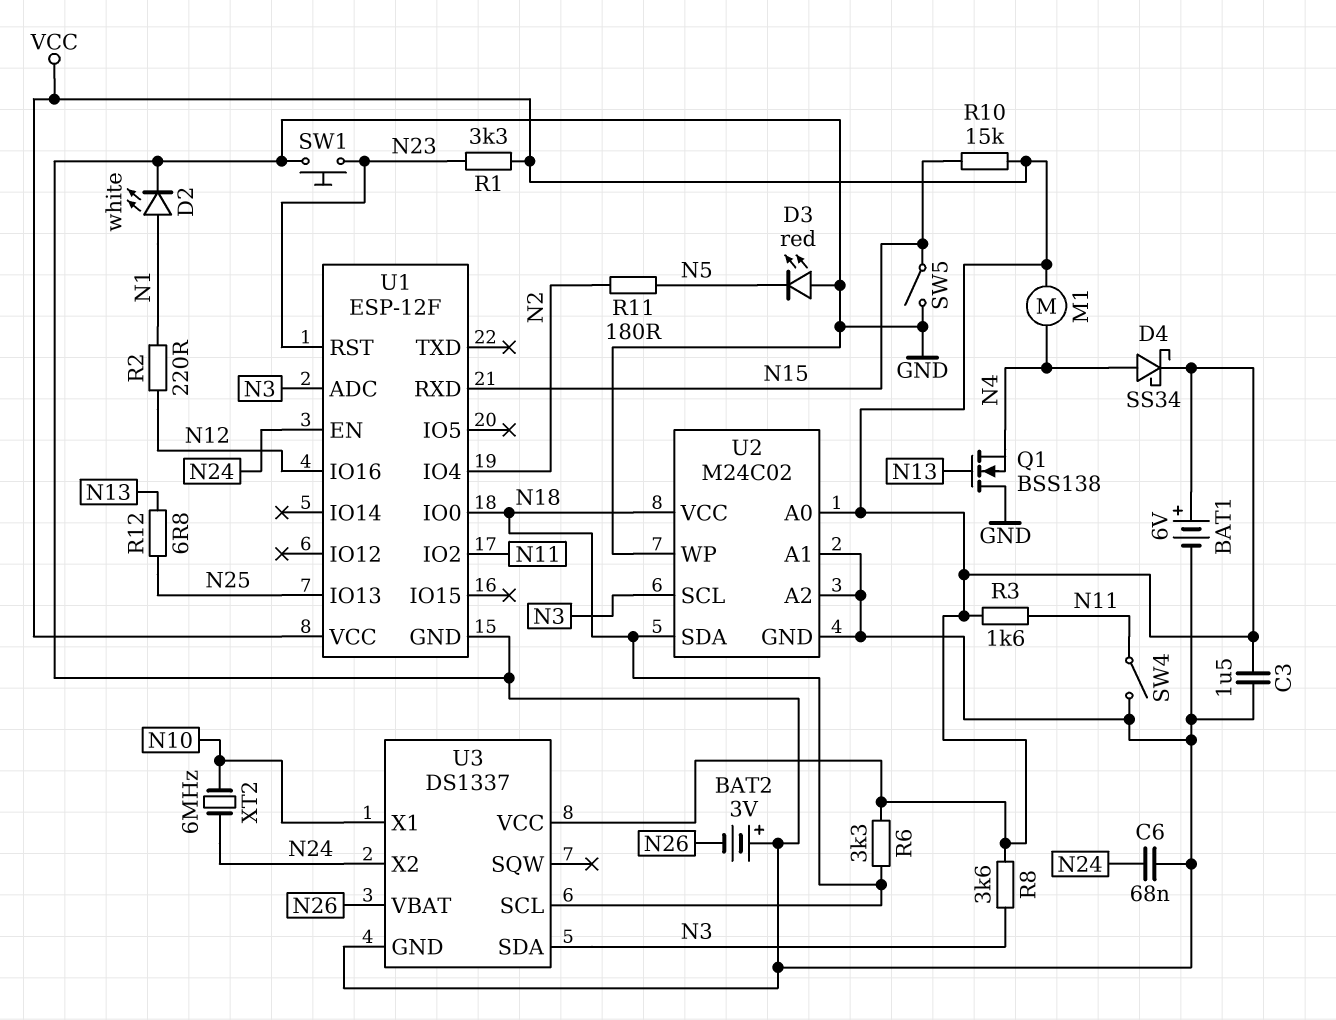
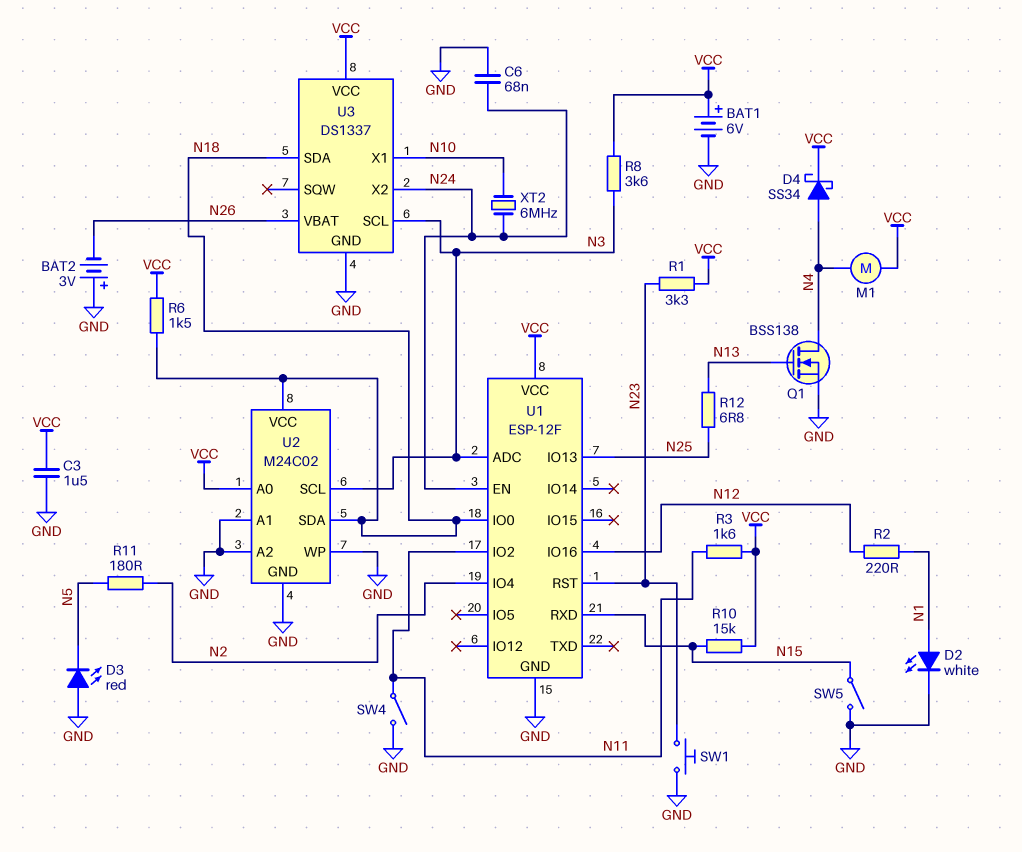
Q1: NMOS BSS138 (G N13, D GND, S N4) -> NMOS BSS138 (G N13, D N4, S GND)
R6: 3.3k (N18, VCC) -> 1.5k (N18, VCC)
U3 pin SCL: N18 -> N3
U3 pin SDA: N3 -> N18

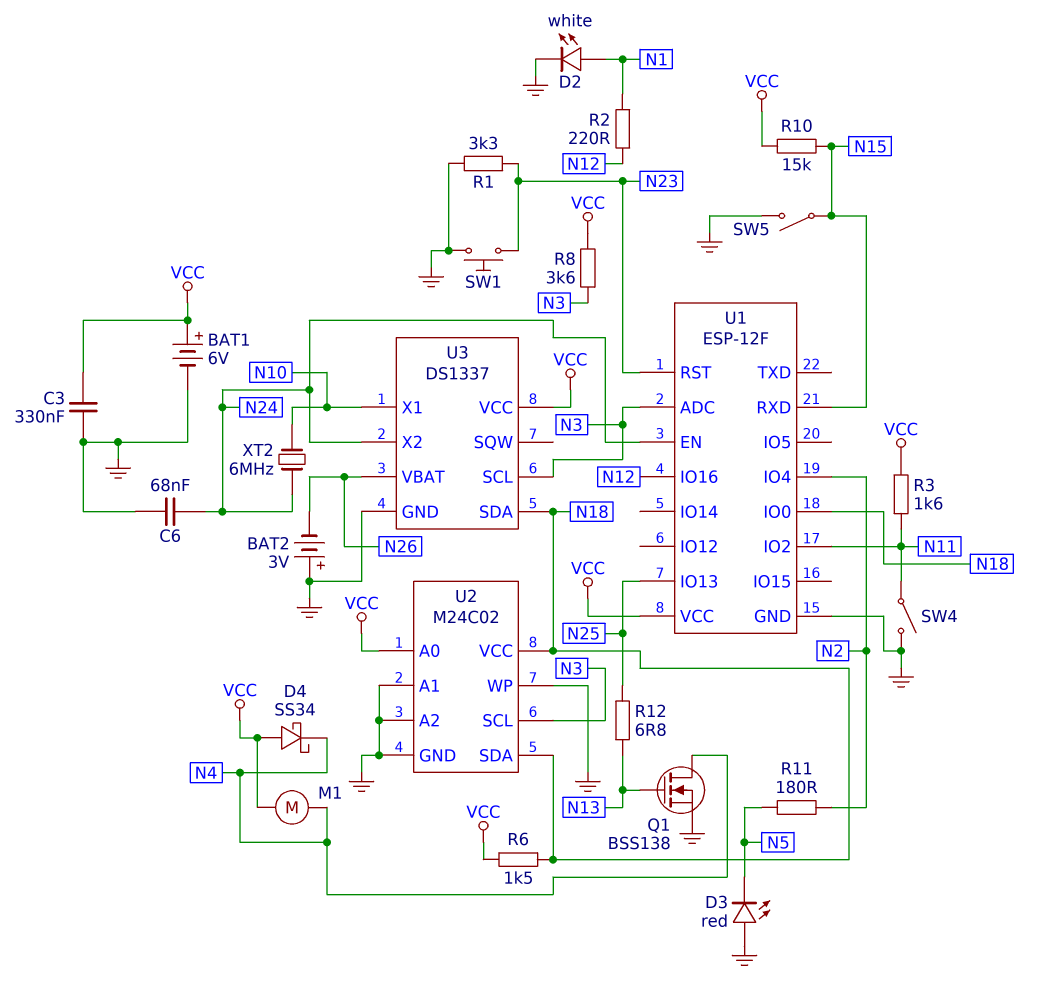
C3: 1.5uF (GND, VCC) -> 330nF (GND, VCC)
D4: schottky SS34 (A N4, K VCC) -> schottky SS34 (A VCC, K N4)
R1: 3.3k (N23, VCC) -> 3.3k (GND, N23)

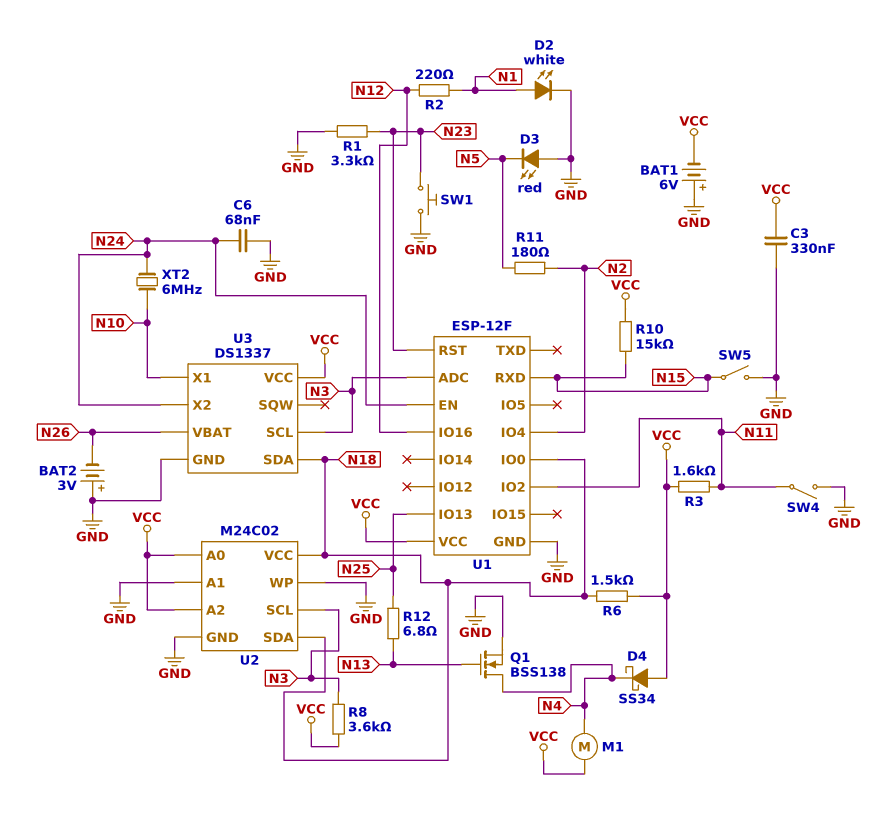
BAT1: 6V (plus VCC, minus GND) -> 6V (plus GND, minus VCC)
U2 pin A2: GND -> VCC

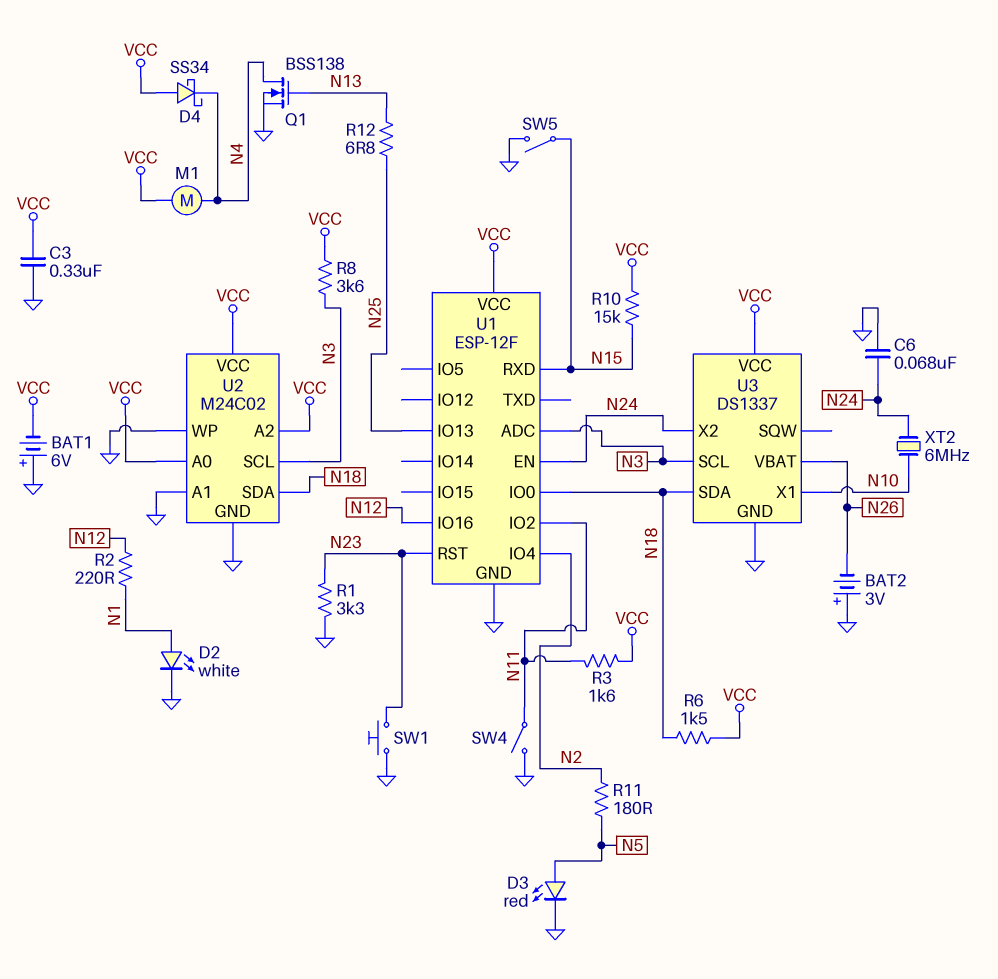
D3: LED red (A GND, K N5) -> LED red (A N5, K GND)
U2 pin VCC: N18 -> VCC

